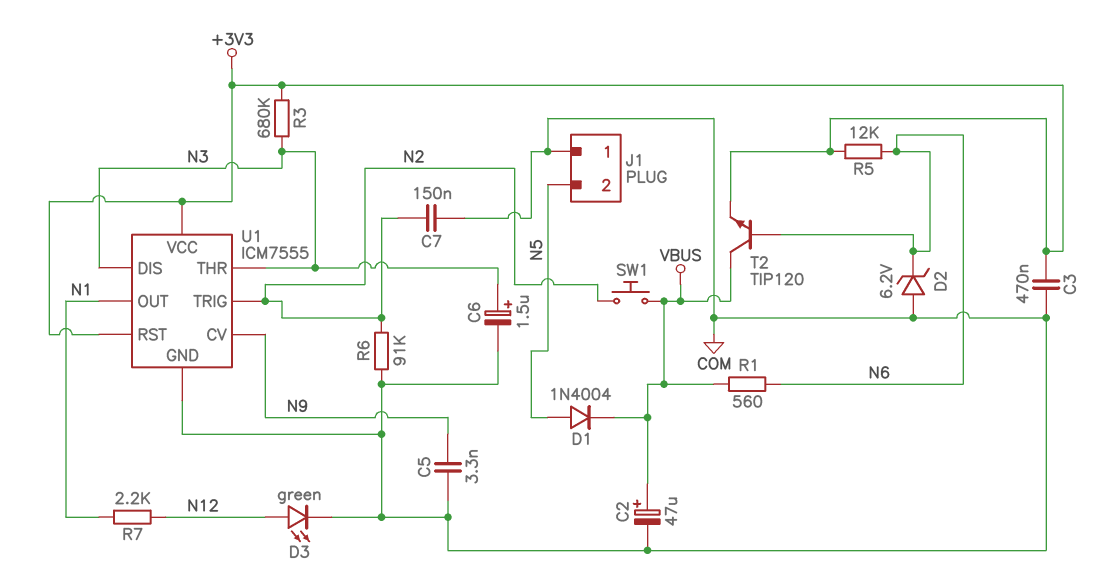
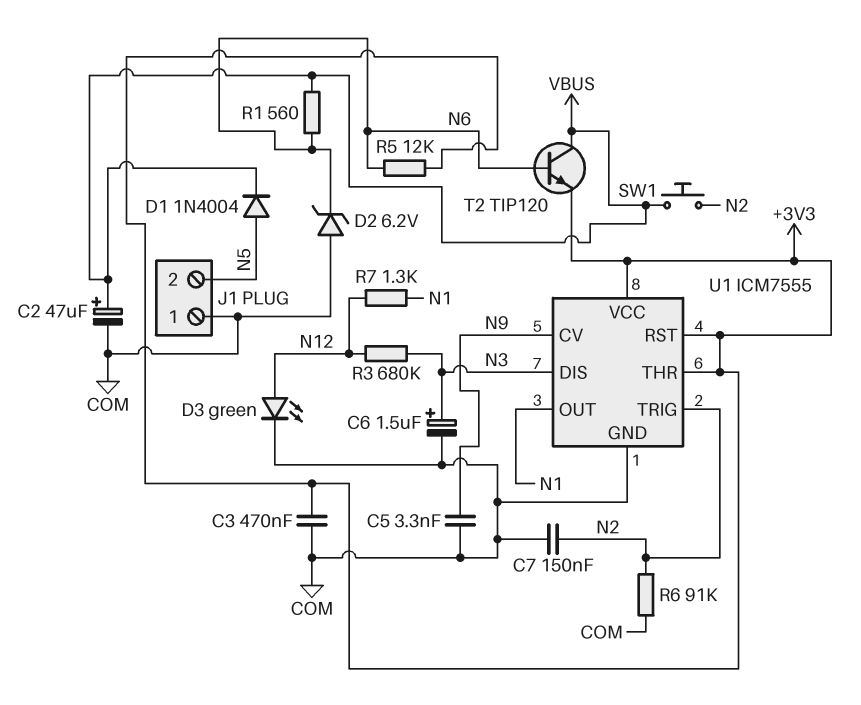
R3: 680k (+3V3, N3) -> 680k (N3, N12)
R7: 2.2k (N1, N12) -> 1.3k (N1, N12)
U1 pin THR: N3 -> +3V3

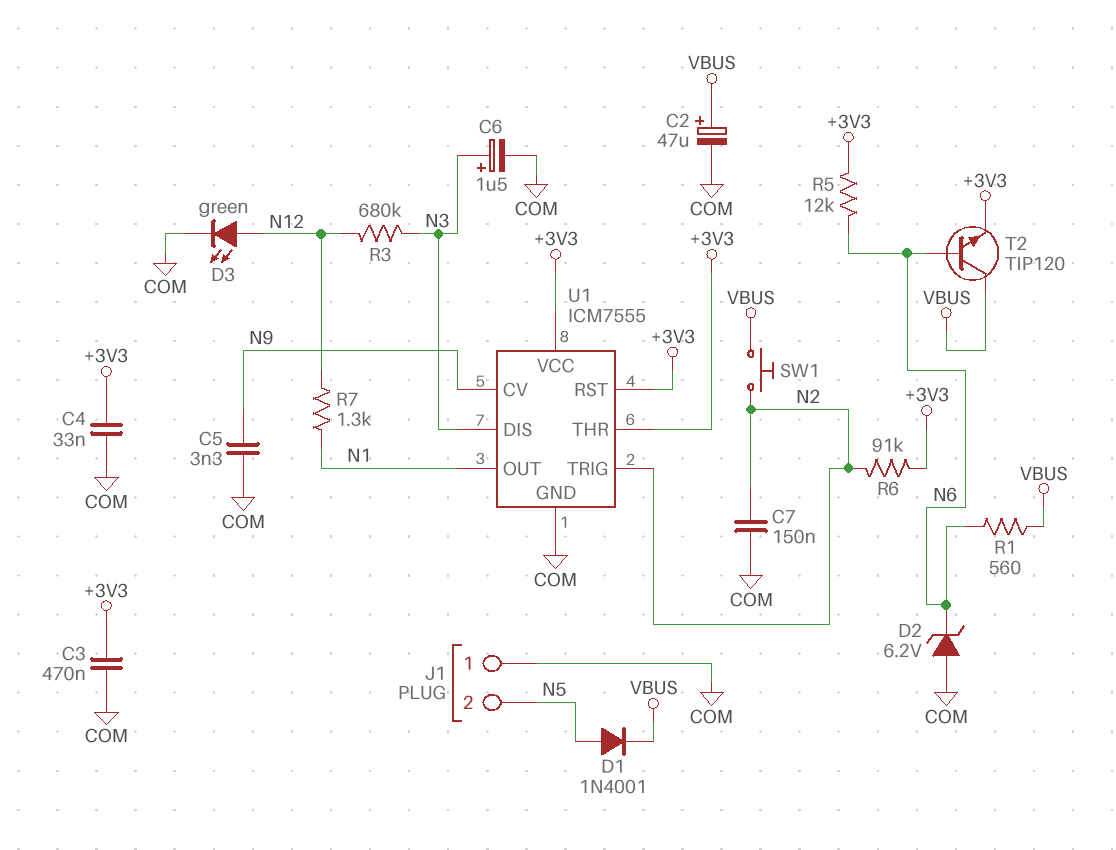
C4: none -> 33nF (+3V3, COM)
D1: diode 1N4004 (A N5, K VBUS) -> diode 1N4001 (A N5, K VBUS)
R6: 91k (COM, N2) -> 91k (+3V3, N2)

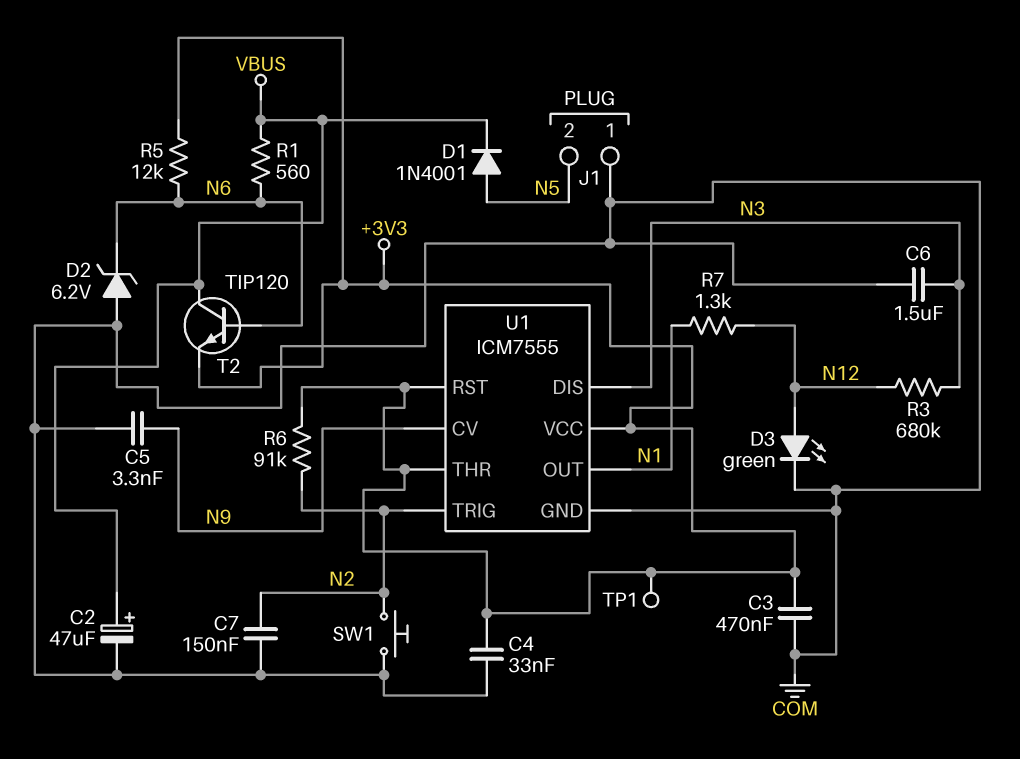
C6: 1.5uF (plus N3, minus COM) -> 1.5uF (COM, N3)
SW1: button (N2, VBUS) -> button (COM, N2)
TP1: none -> test point (+3V3)

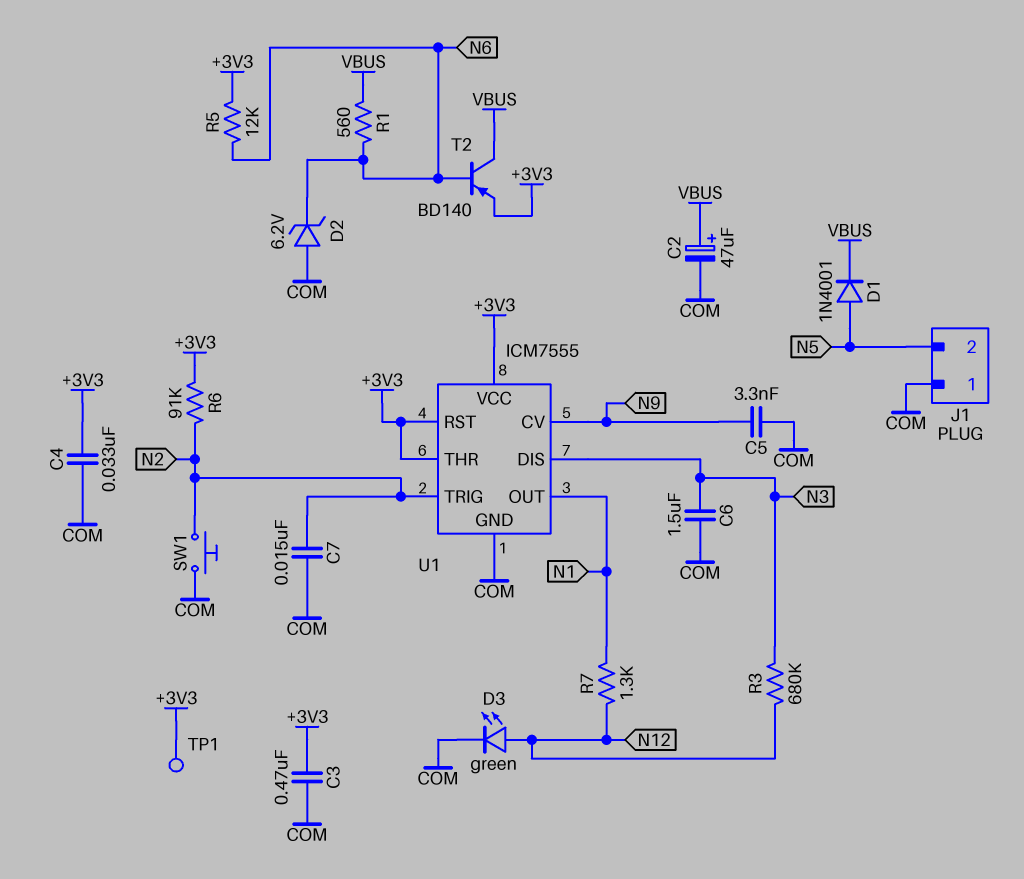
C7: 150nF (COM, N2) -> 15nF (COM, N2)
T2: NPN TIP120 (B N6, C VBUS, E +3V3) -> PNP BD140 (B N6, C VBUS, E +3V3)

